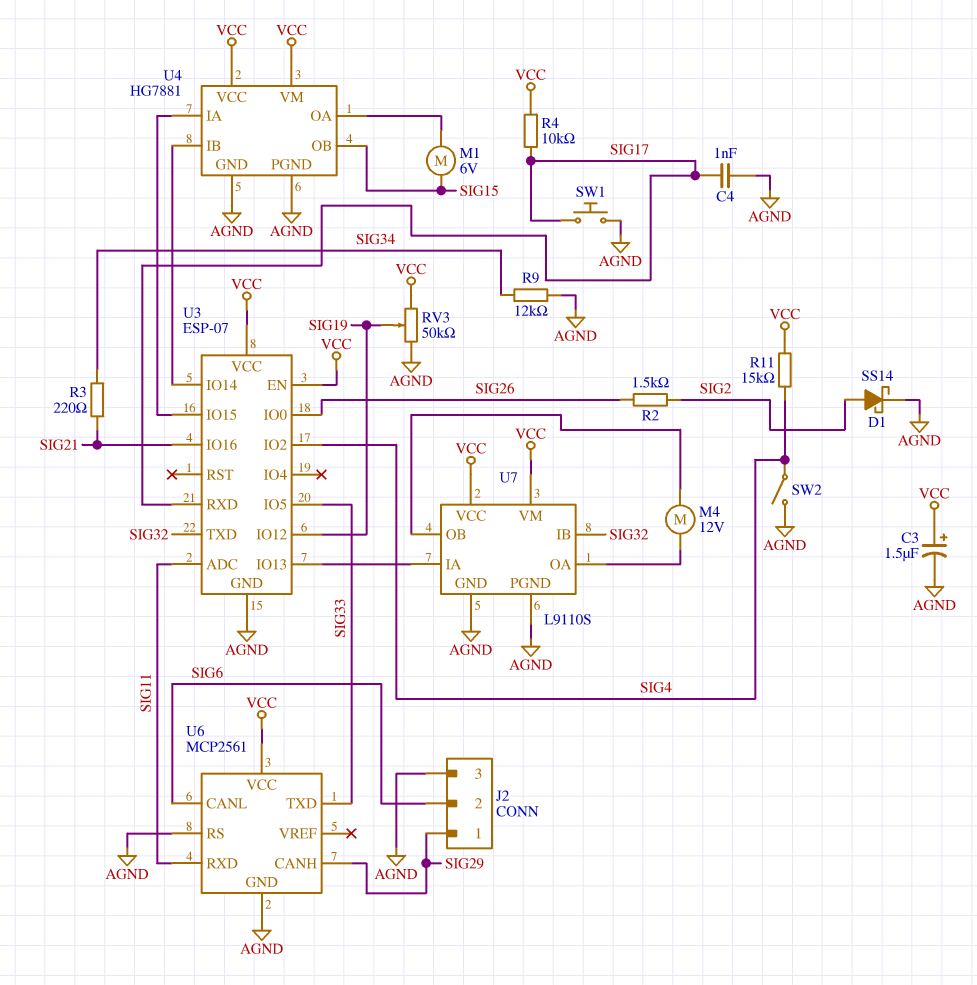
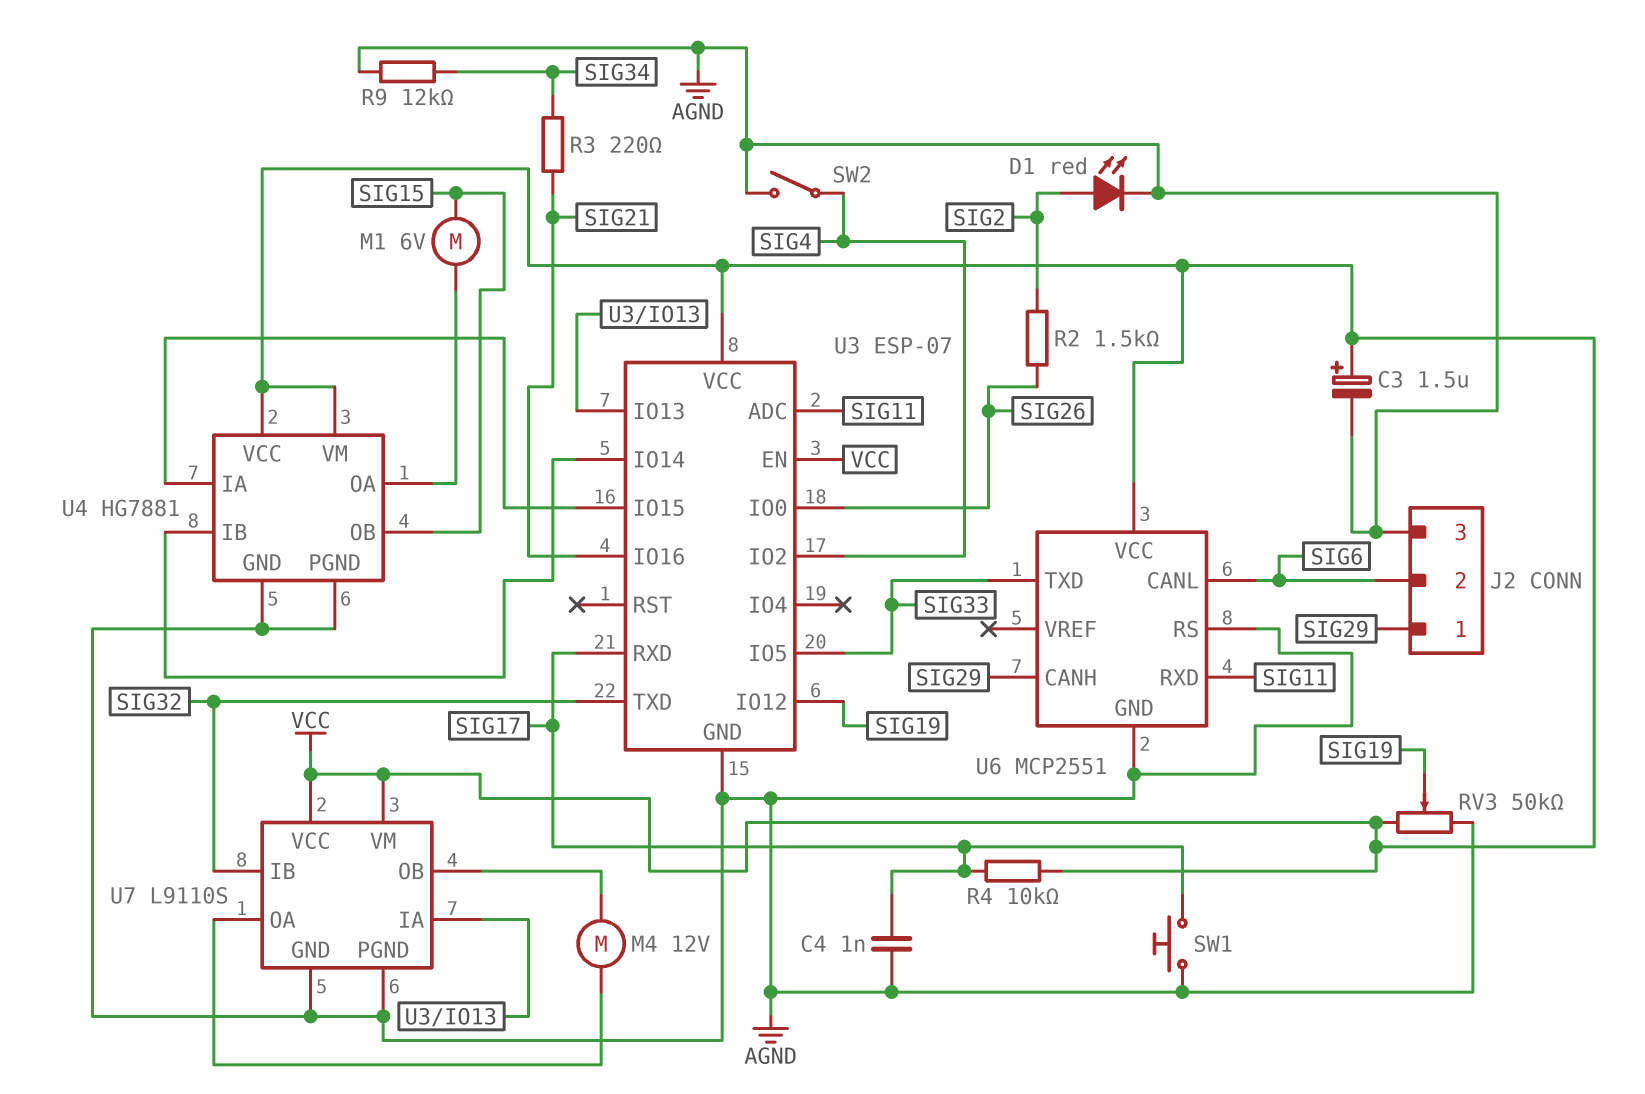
D1: schottky SS14 (A SIG2, K AGND) -> LED red (A SIG2, K AGND)
R11: 15k (SIG4, VCC) -> none
U6: MCP2561 -> MCP2551

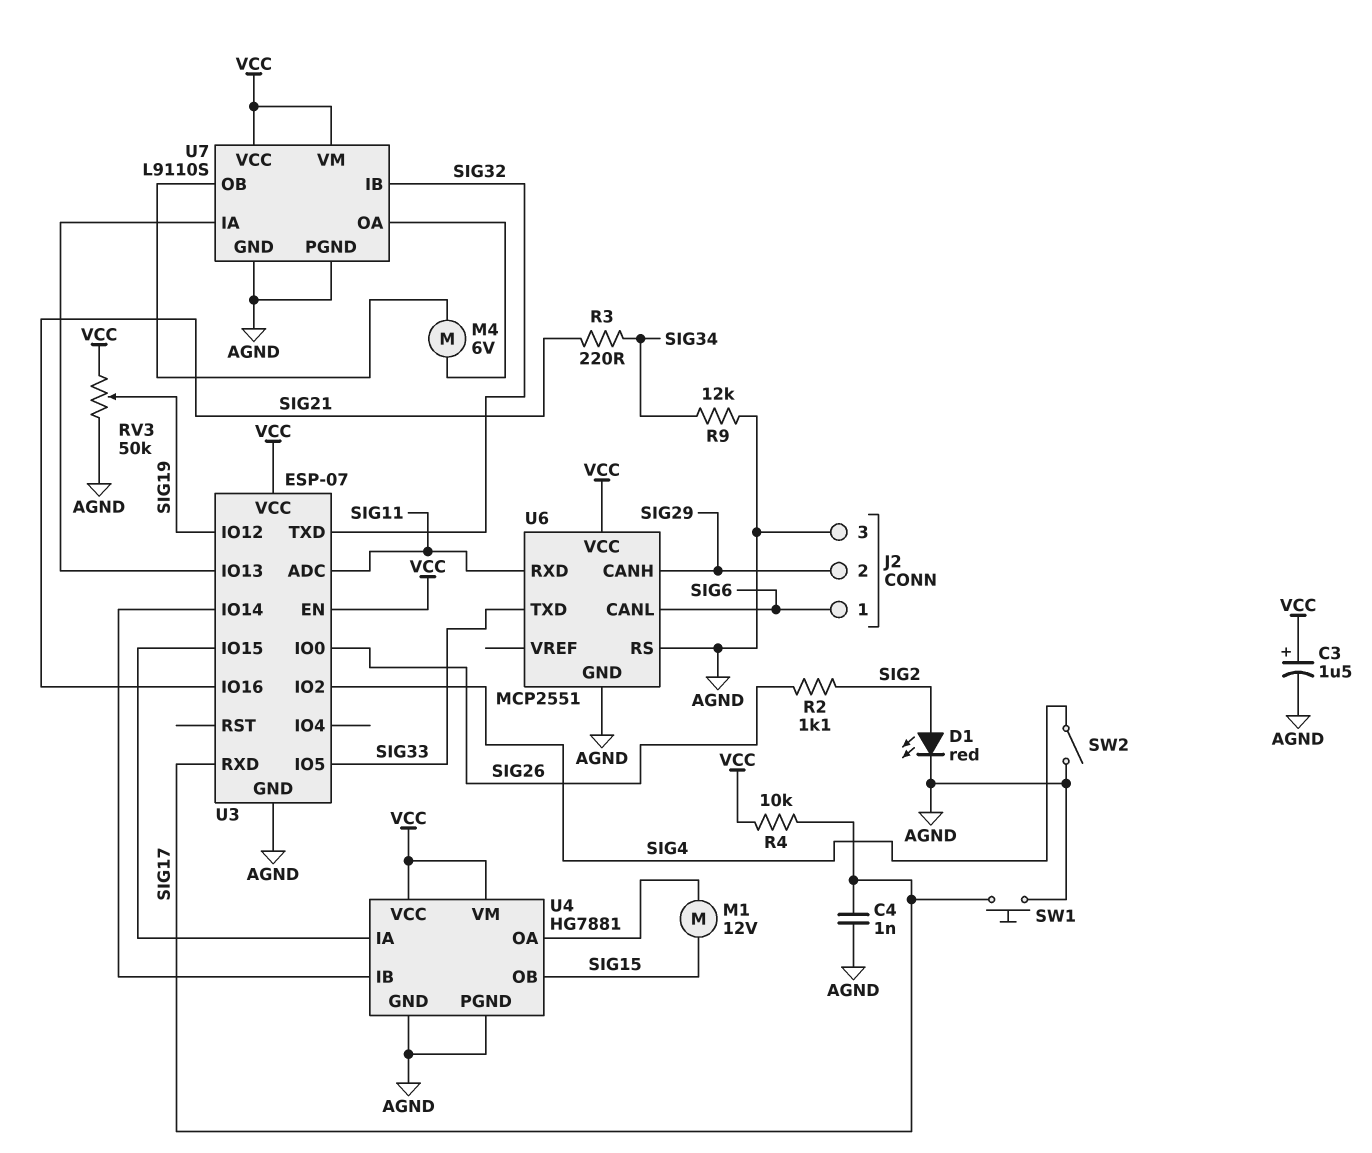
J2 pin 1: SIG29 -> SIG6
J2 pin 2: SIG6 -> SIG29
M1: motor 6V (SIG15, U4/OA) -> motor 12V (SIG15, U4/OA)
M4: motor 12V (U7/OA, U7/OB) -> motor 6V (U7/OA, U7/OB)
R2: 1.5k (SIG2, SIG26) -> 1.1k (SIG2, SIG26)

